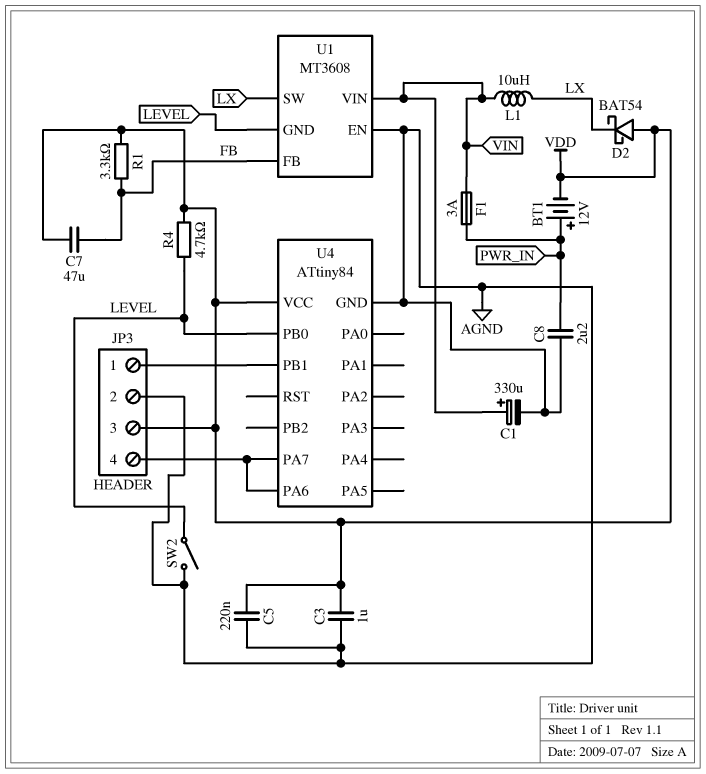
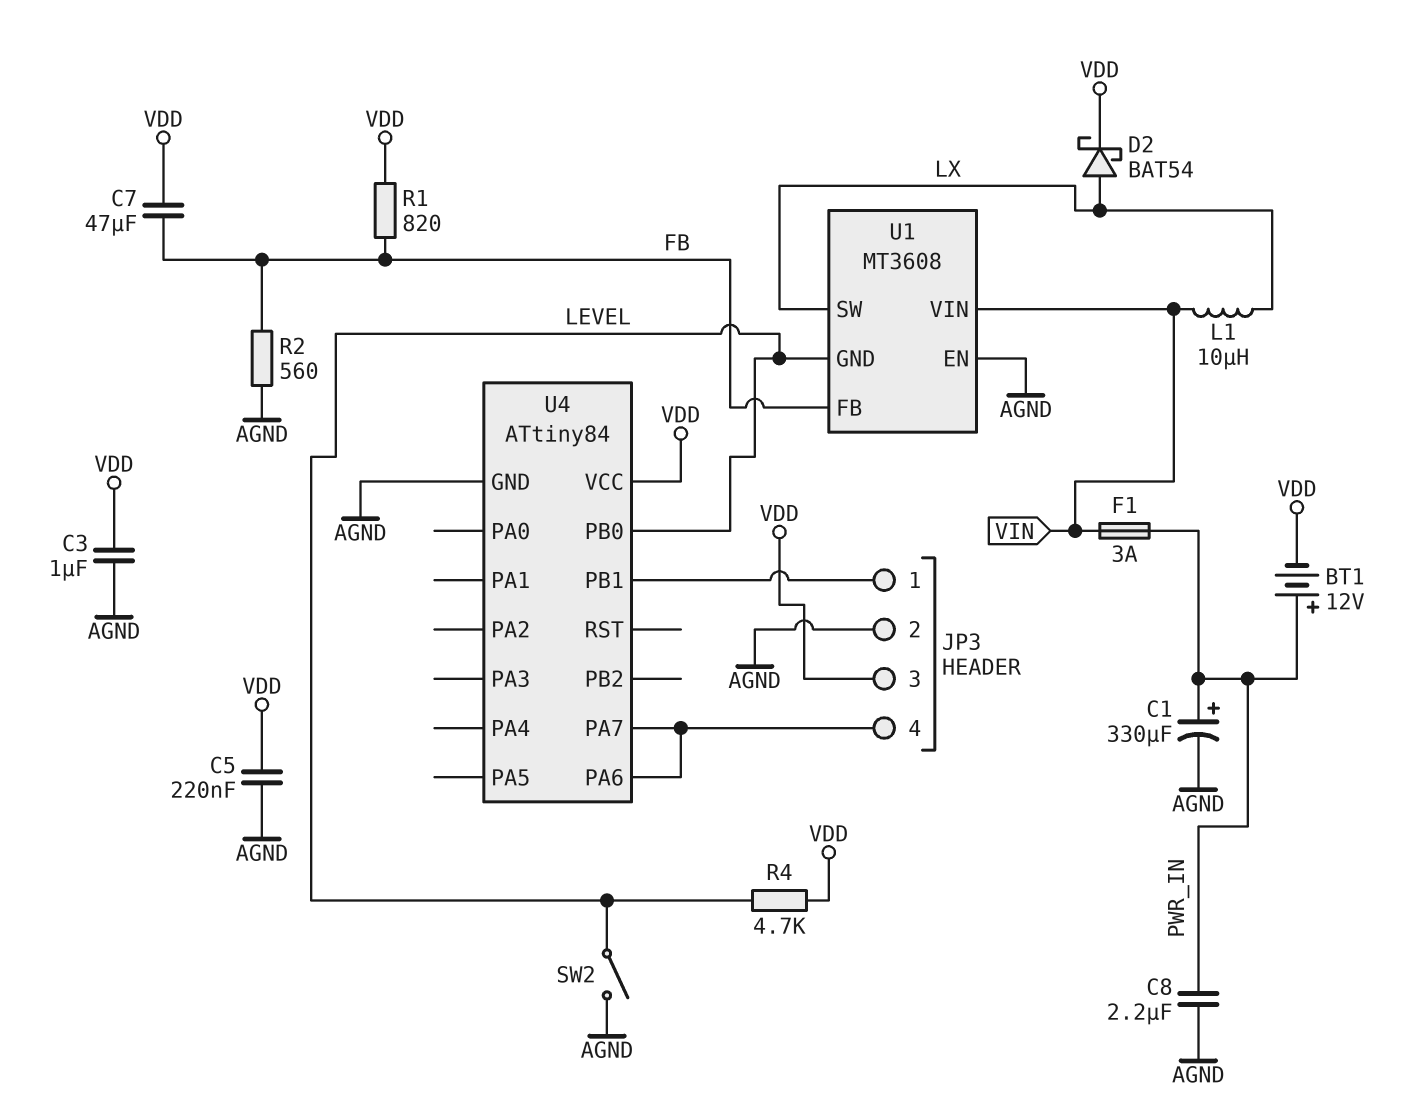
C1: 330uF (plus VIN, minus AGND) -> 330uF (plus PWR_IN, minus AGND)
D2: schottky BAT54 (A VDD, K LX) -> schottky BAT54 (A LX, K VDD)
R1: 3.3k (FB, VDD) -> 820 (FB, VDD)
R2: none -> 560 (AGND, FB)

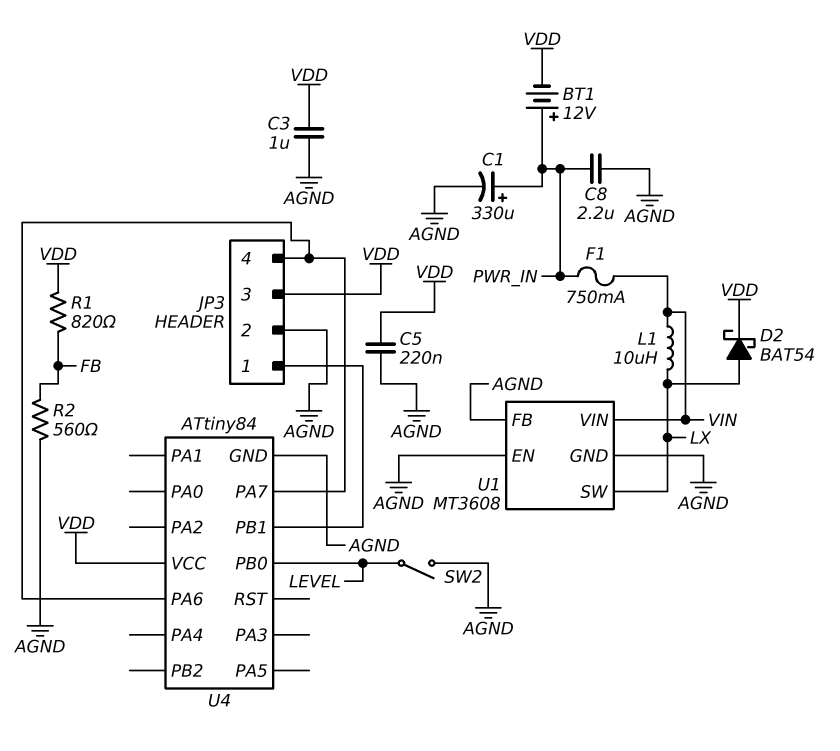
C7: 47uF (FB, VDD) -> none
F1: 3A (PWR_IN, VIN) -> 750mA (PWR_IN, VIN)
R4: 4.7k (LEVEL, VDD) -> none
U1 pin FB: FB -> AGND
U1 pin GND: LEVEL -> AGND

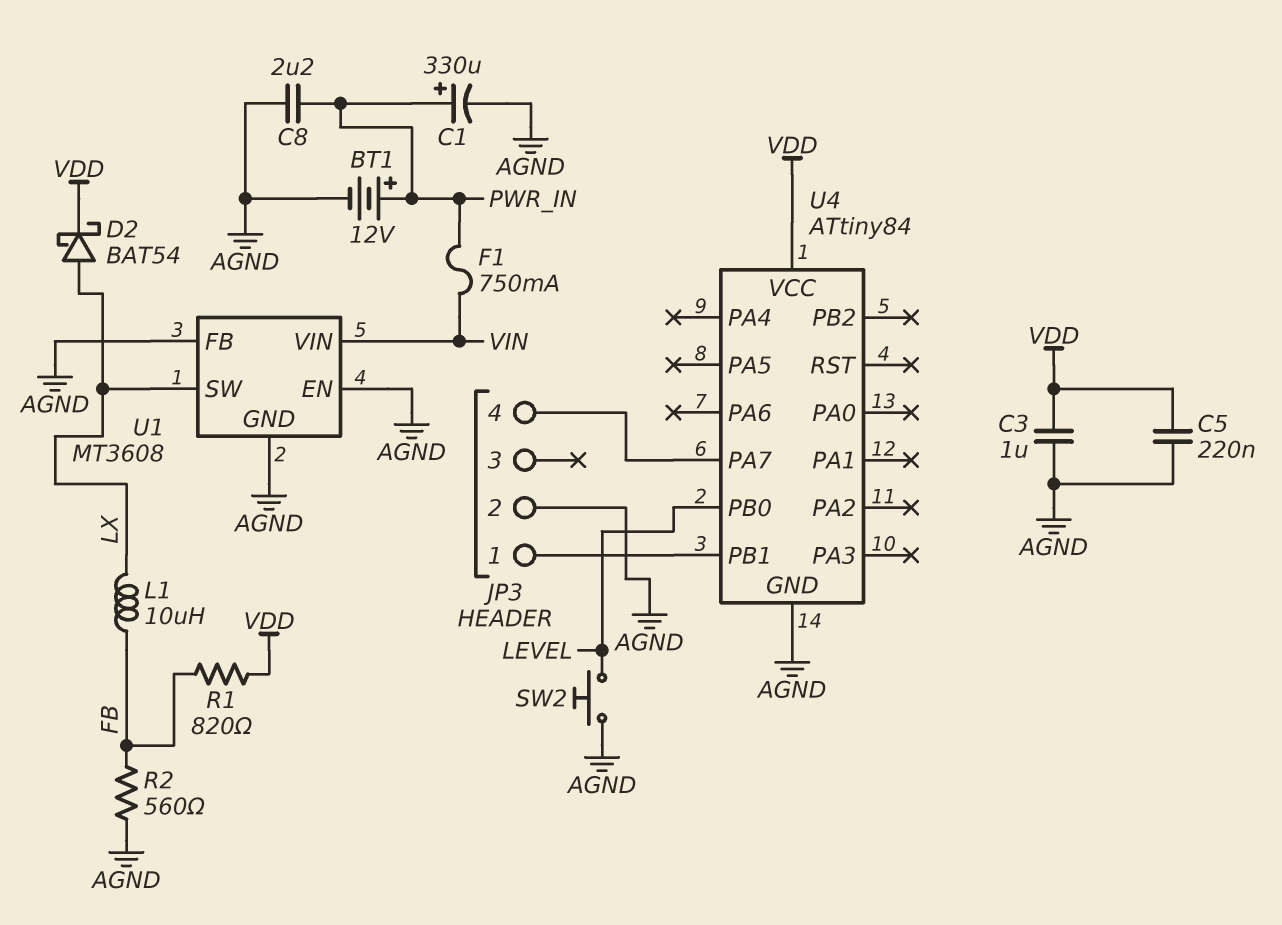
BT1: 12V (plus PWR_IN, minus VDD) -> 12V (plus PWR_IN, minus AGND)
JP3 pin 3: VDD -> none
L1: 10uH (LX, VIN) -> 10uH (FB, LX)
SW2: switch (AGND, LEVEL) -> button (AGND, LEVEL)
U4 pin PA6: JP3/4 -> none

